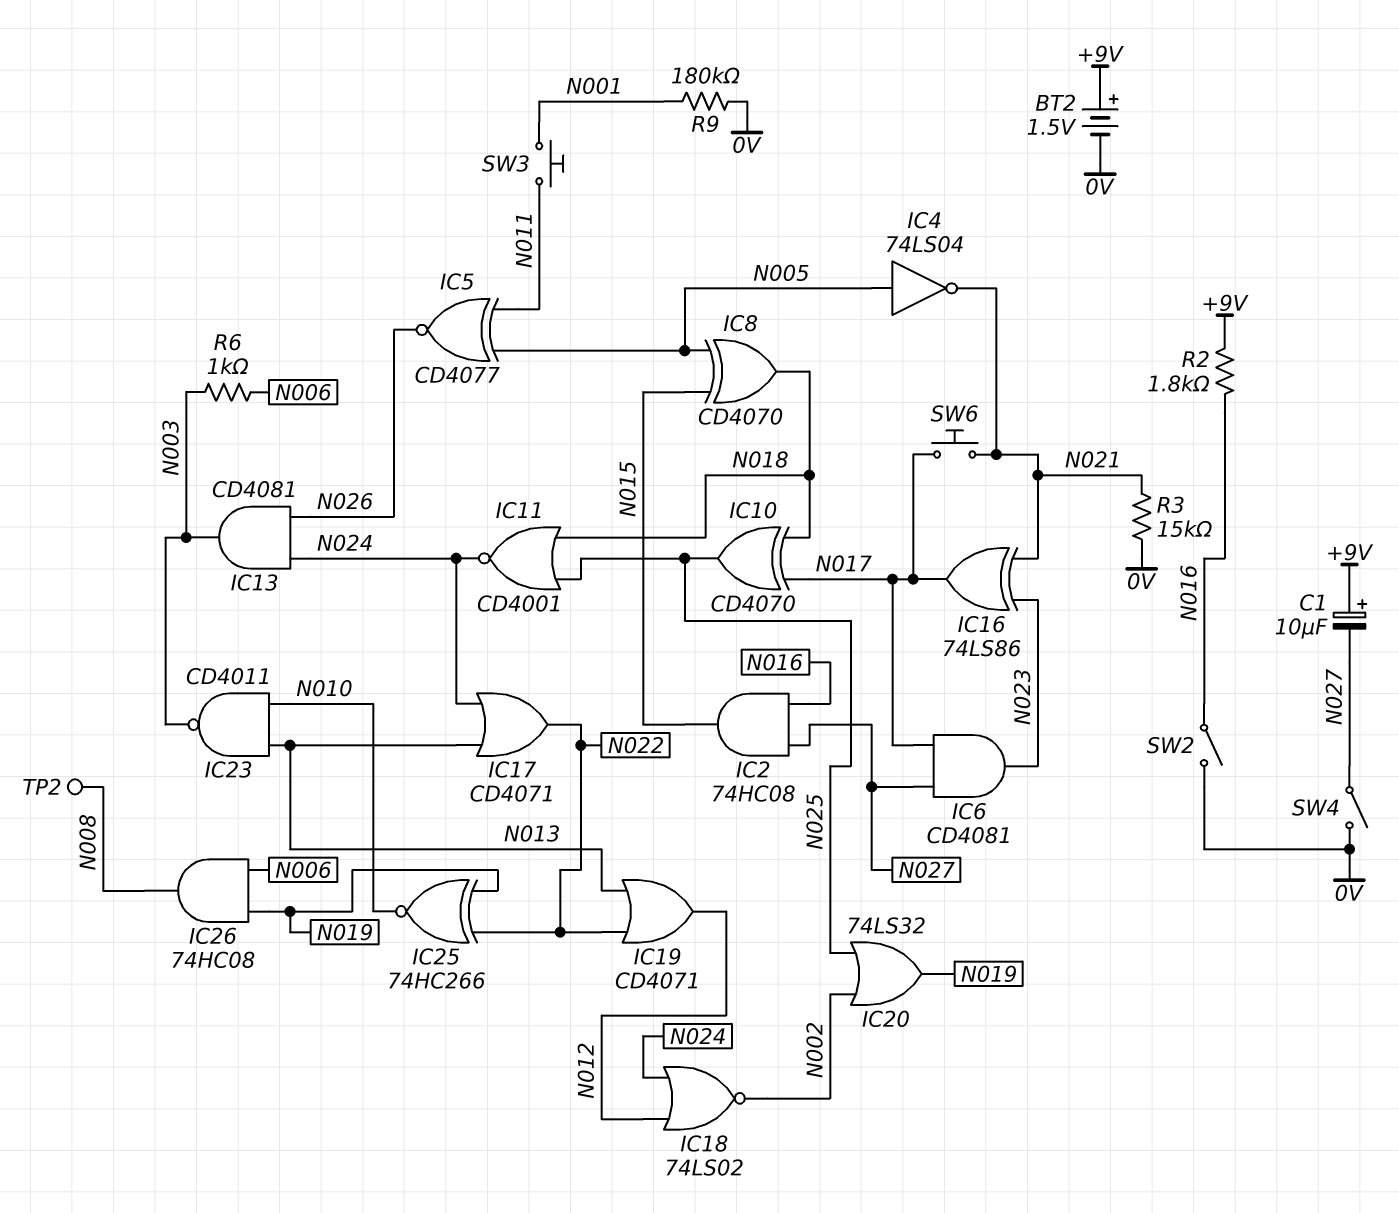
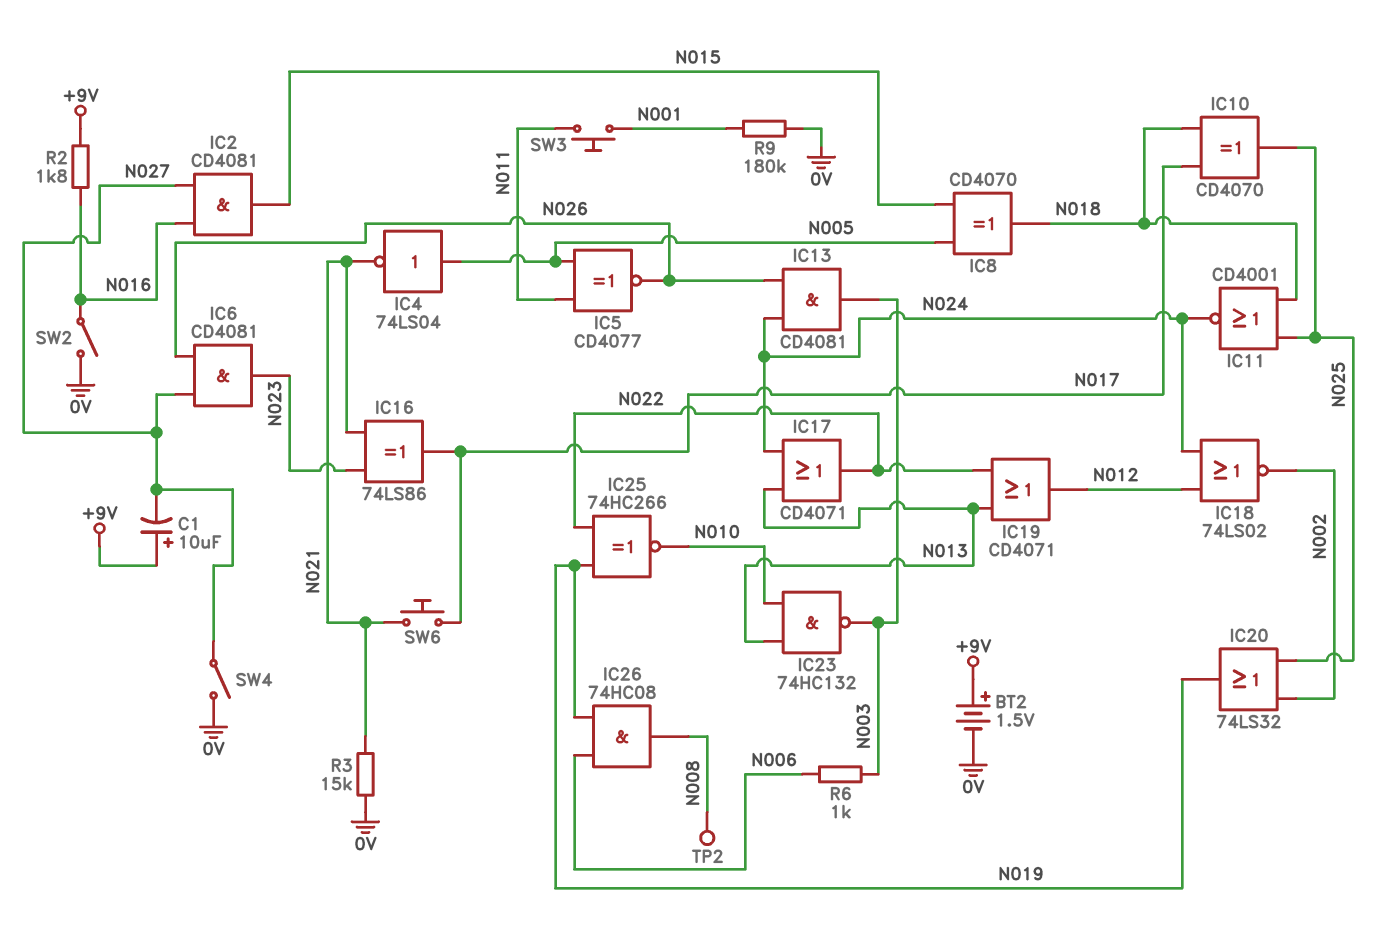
IC2: AND 74HC08 (in N016, in N027, out N015) -> AND CD4081 (in N016, in N027, out N015)
IC6: AND CD4081 (in N017, in N027, out N023) -> AND CD4081 (in N026, in N027, out N023)
IC23: NAND CD4011 (in N010, in N013, out N003) -> NAND 74HC132 (in N010, in N013, out N003)

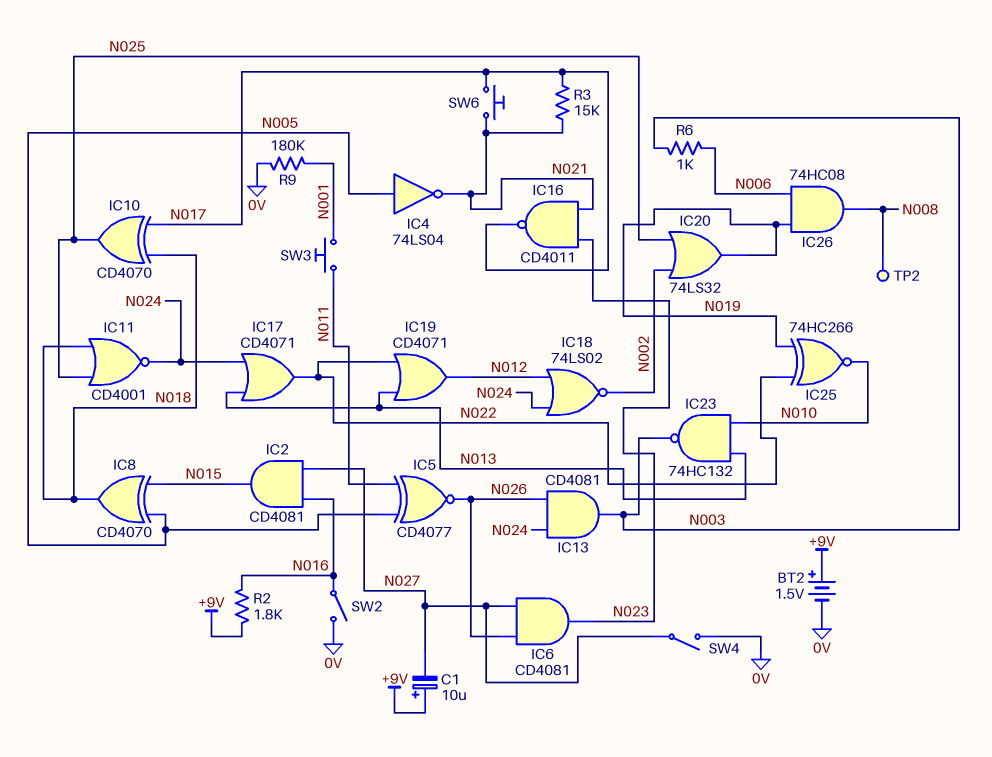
IC16: XOR 74LS86 (in N021, in N023, out N017) -> NAND CD4011 (in N021, in N023, out N017)
R3: 15k (0V, N021) -> 15k (N017, N021)

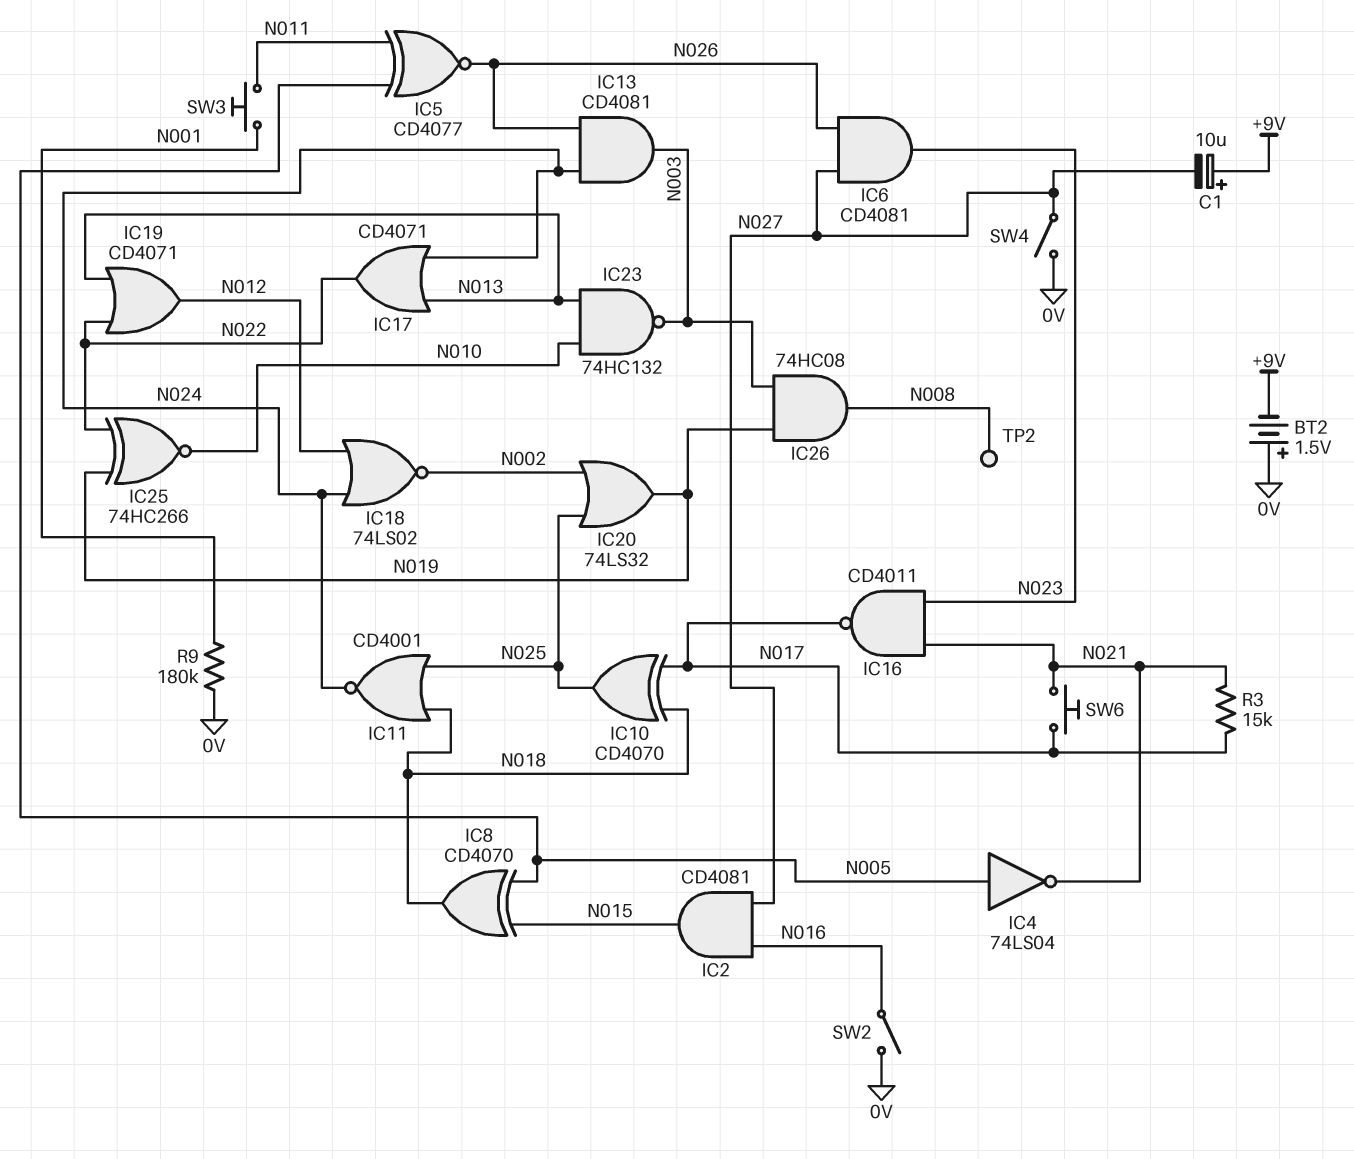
BT2: 1.5V (plus +9V, minus 0V) -> 1.5V (plus 0V, minus +9V)
IC26: AND 74HC08 (in N006, in N019, out N008) -> AND 74HC08 (in N003, in N019, out N008)
R2: 1.8k (+9V, N016) -> none
R6: 1k (N003, N006) -> none

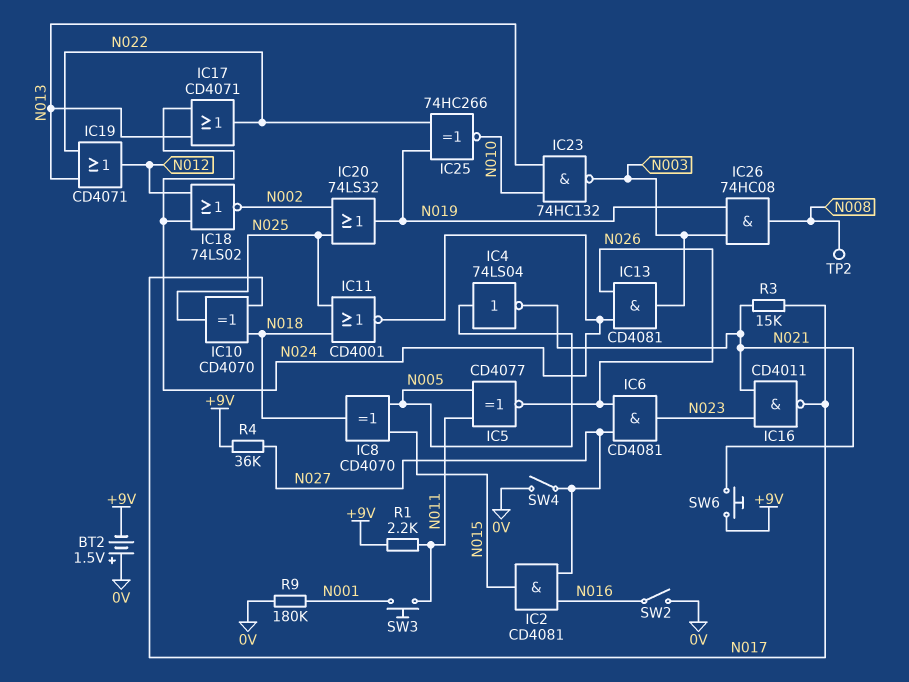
C1: 10uF (plus +9V, minus N027) -> none
R1: none -> 2.2k (+9V, N011)
R4: none -> 36k (+9V, N027)
SW6: button (N017, N021) -> button (+9V, N021)

